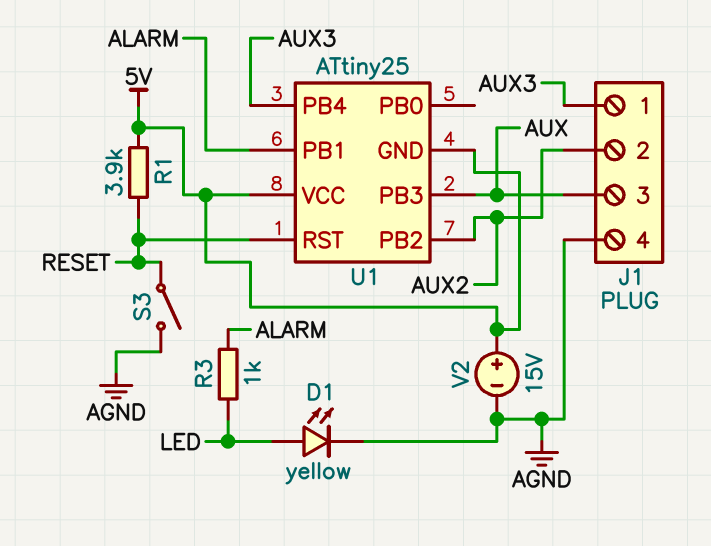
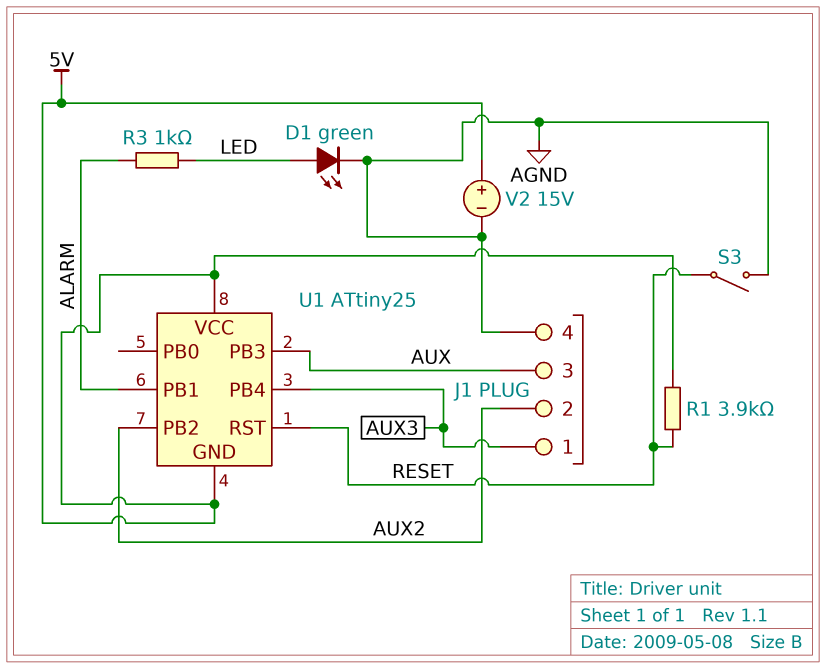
D1: LED yellow (A LED, K AGND) -> LED green (A LED, K AGND)

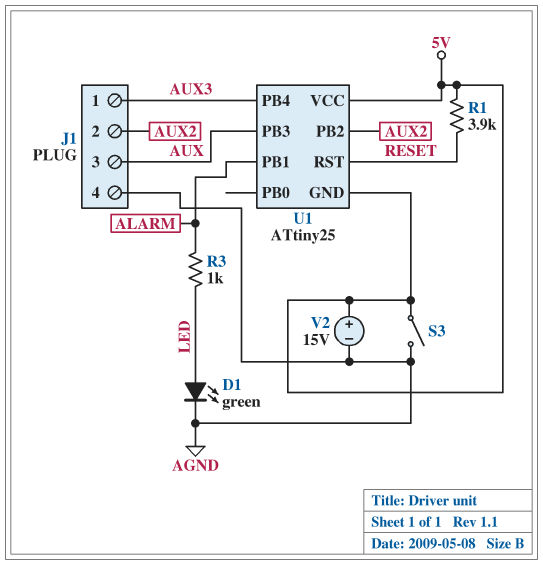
S3: switch (AGND, RESET) -> switch (5V, AGND)

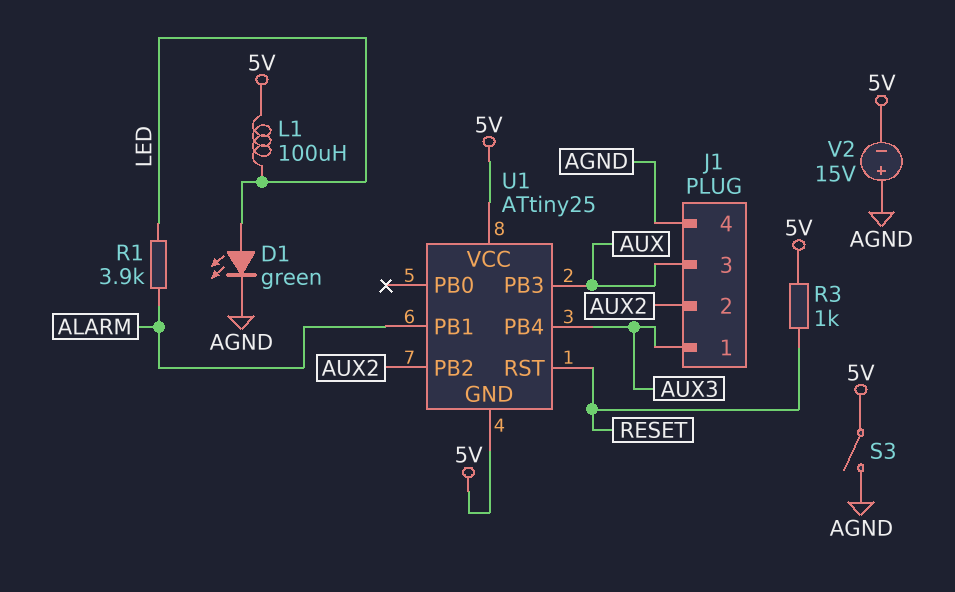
L1: none -> 100uH (5V, LED)
R1: 3.9k (5V, RESET) -> 3.9k (ALARM, LED)
R3: 1k (ALARM, LED) -> 1k (5V, RESET)
V2: 15V (plus 5V, minus AGND) -> 15V (plus AGND, minus 5V)

